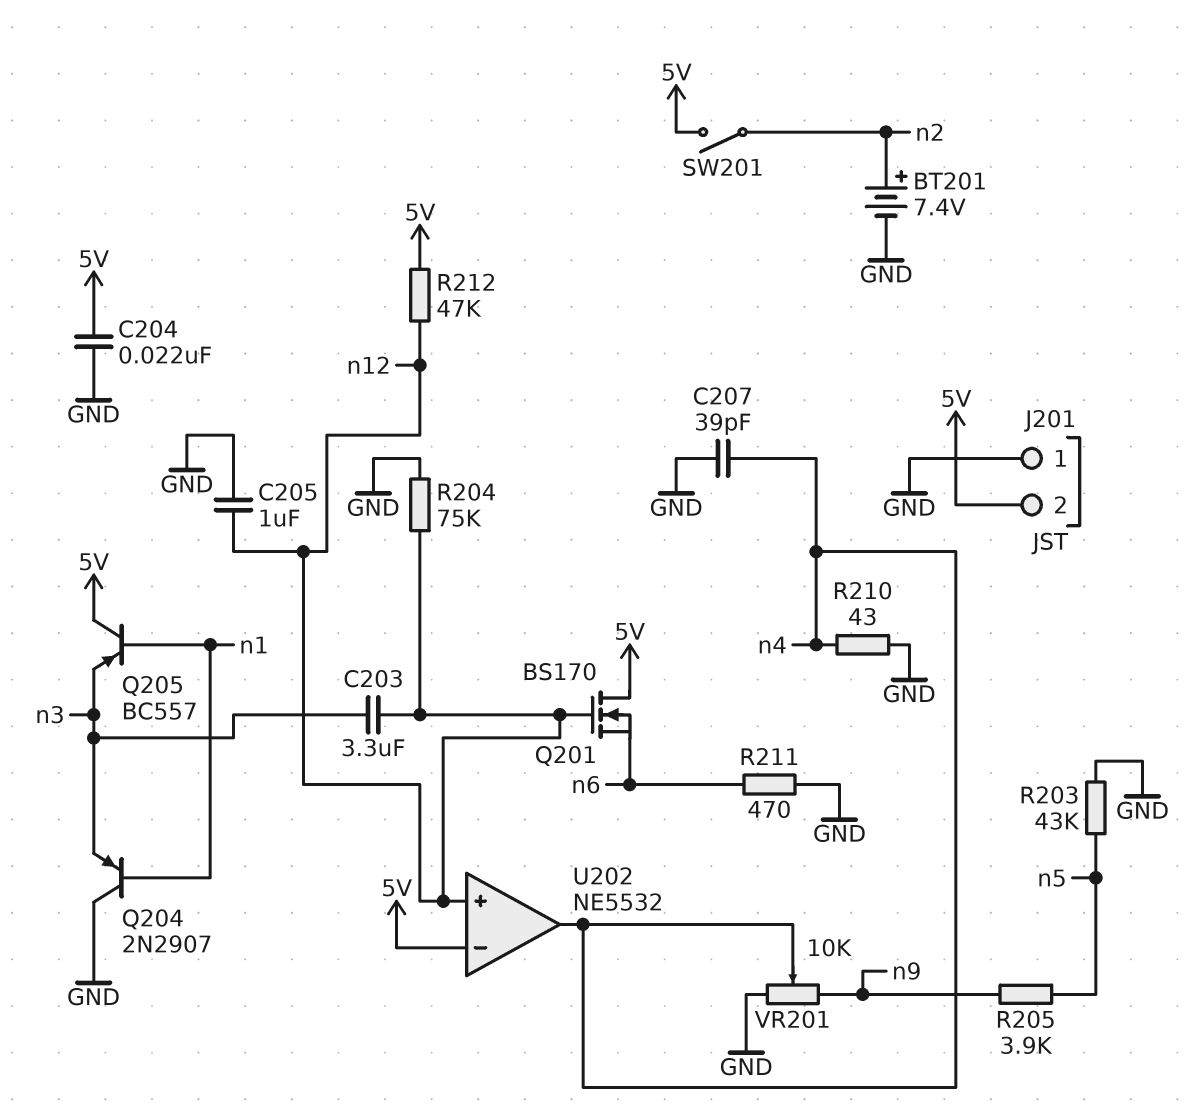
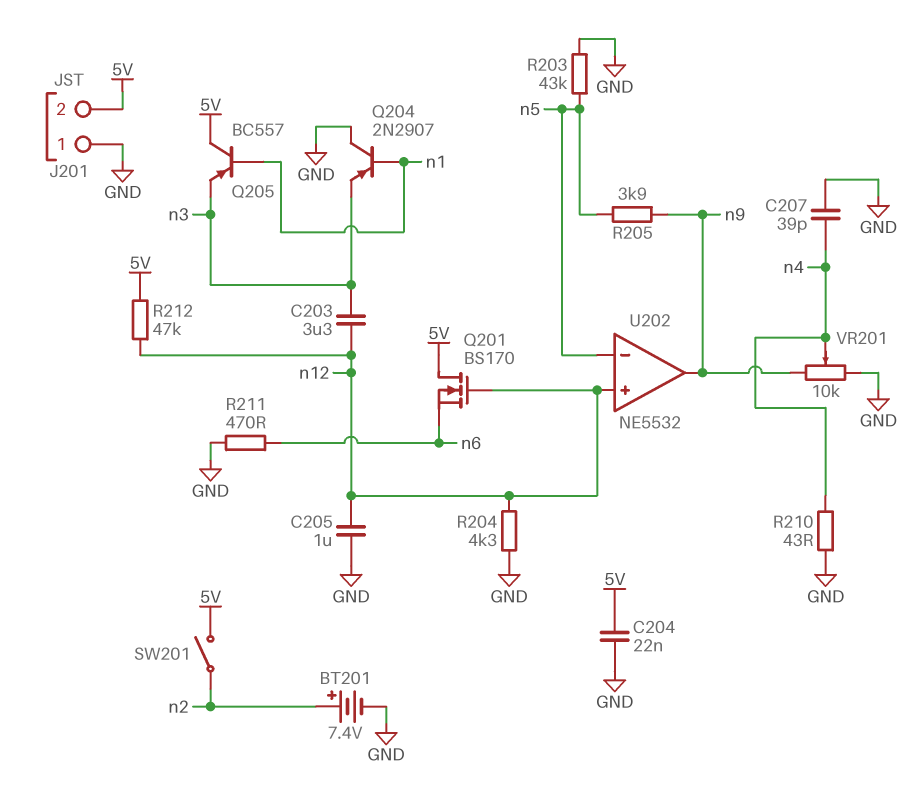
R204: 75k (GND, n12) -> 4.3k (GND, n12)
U202 pin in-: 5V -> n5
U202 pin out: n4 -> n9

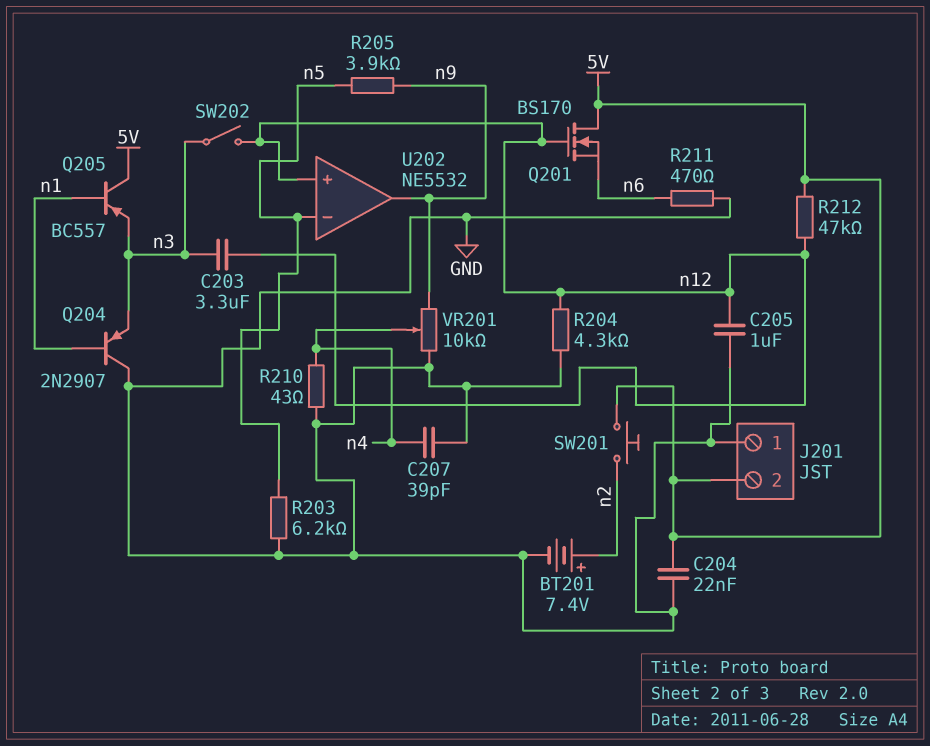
R203: 43k (GND, n5) -> 6.2k (GND, n5)
SW201: switch (5V, n2) -> button (5V, n2)
SW202: none -> switch (n3, n12)

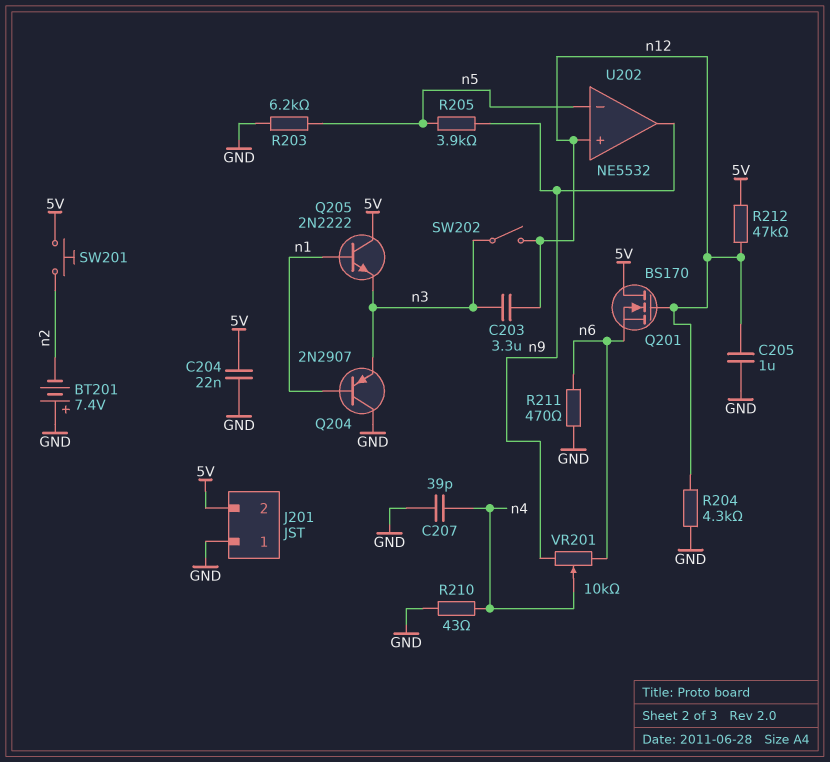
BT201: 7.4V (plus n2, minus GND) -> 7.4V (plus GND, minus n2)
Q205: PNP BC557 (B n1, C 5V, E n3) -> NPN 2N2222 (B n1, C 5V, E n3)
VR201: 10k (GND, n9, wiper n4) -> 10k (n6, n9, wiper n4)

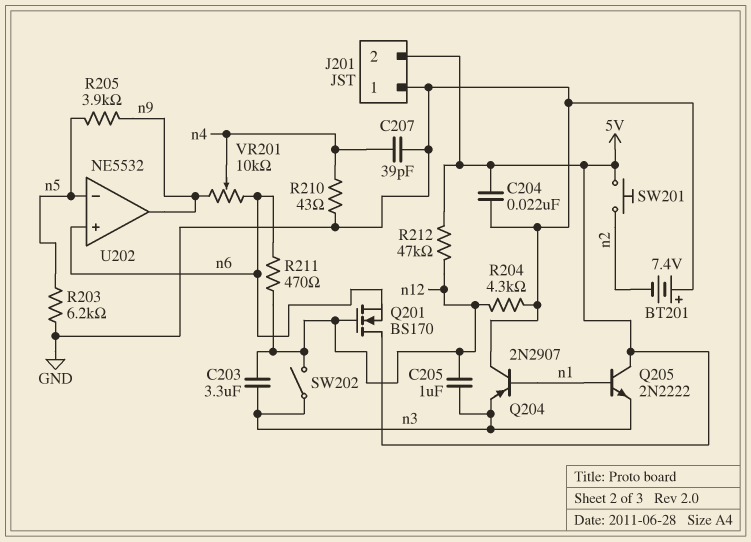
C205: 1uF (GND, n12) -> 1uF (n3, n12)
R211: 470 (GND, n6) -> 470 (n6, n12)
U202 pin in+: n12 -> n6

